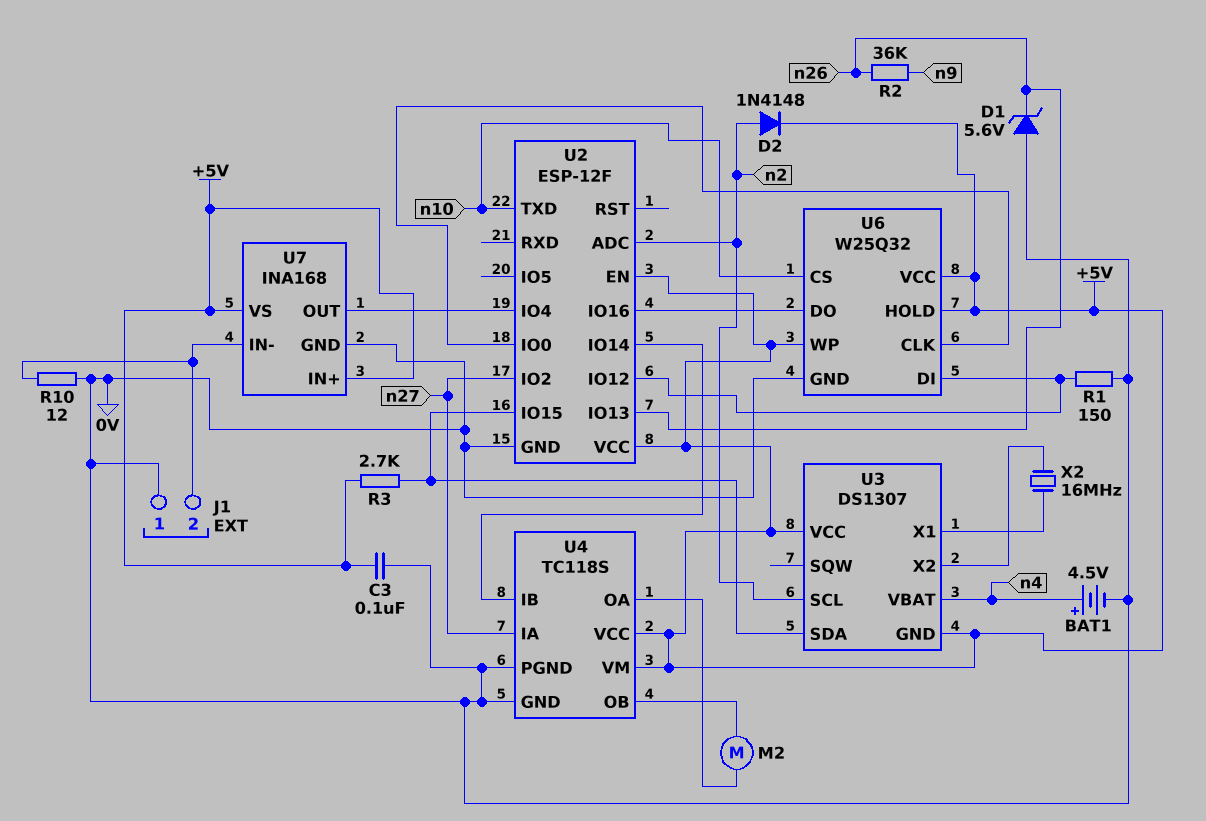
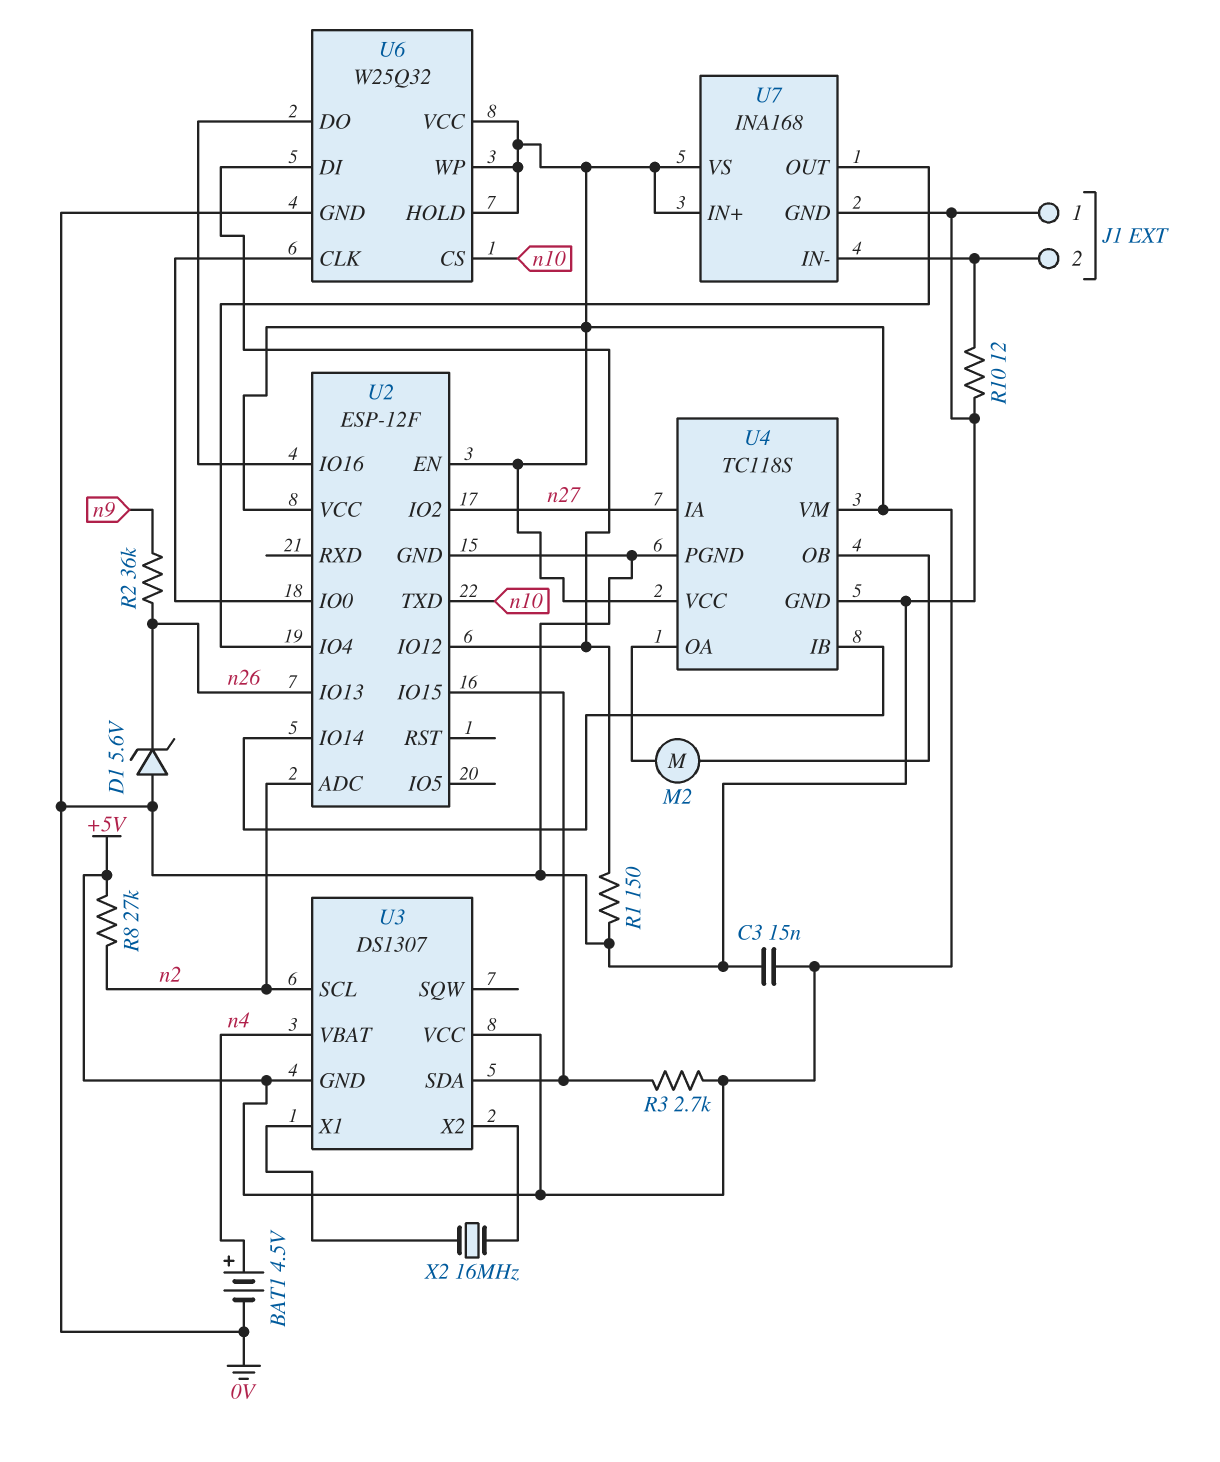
C3: 100nF (+5V, 0V) -> 15nF (+5V, 0V)
D2: diode 1N4148 (A n2, K +5V) -> none
R8: none -> 27k (+5V, n2)

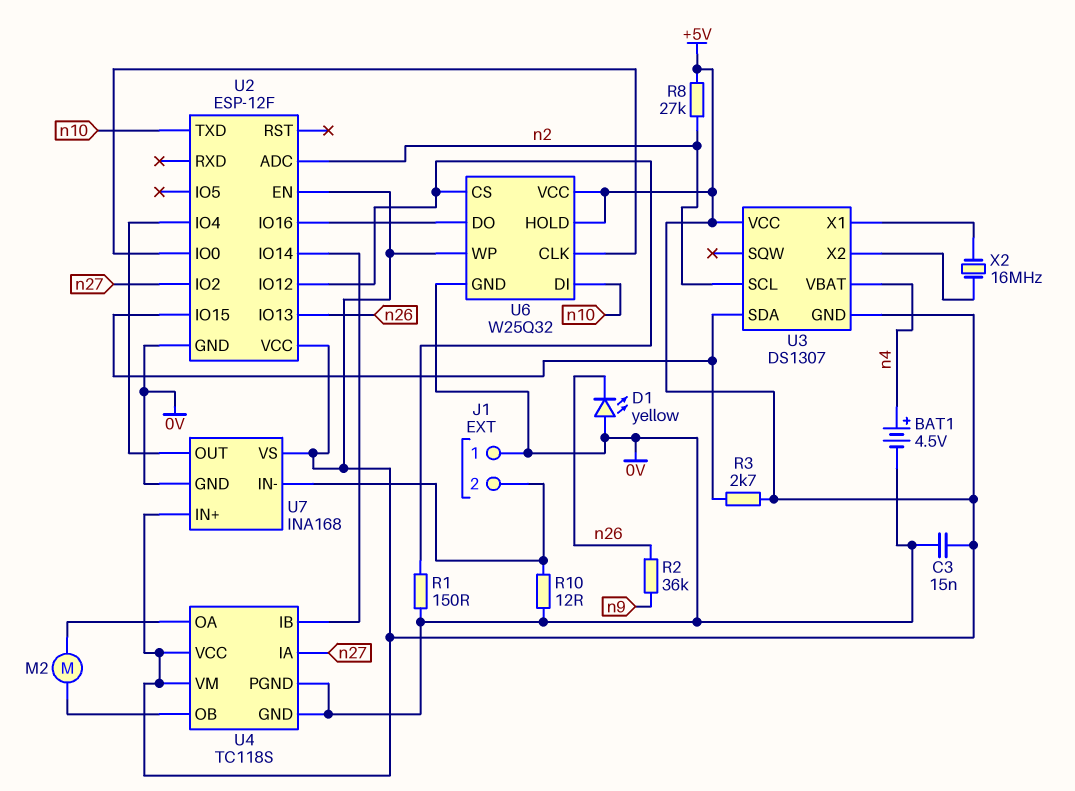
D1: zener 5.6V (A 0V, K n26) -> LED yellow (A 0V, K n26)
U6 pin CS: n10 -> U2/IO12
U6 pin DI: U2/IO12 -> n10

